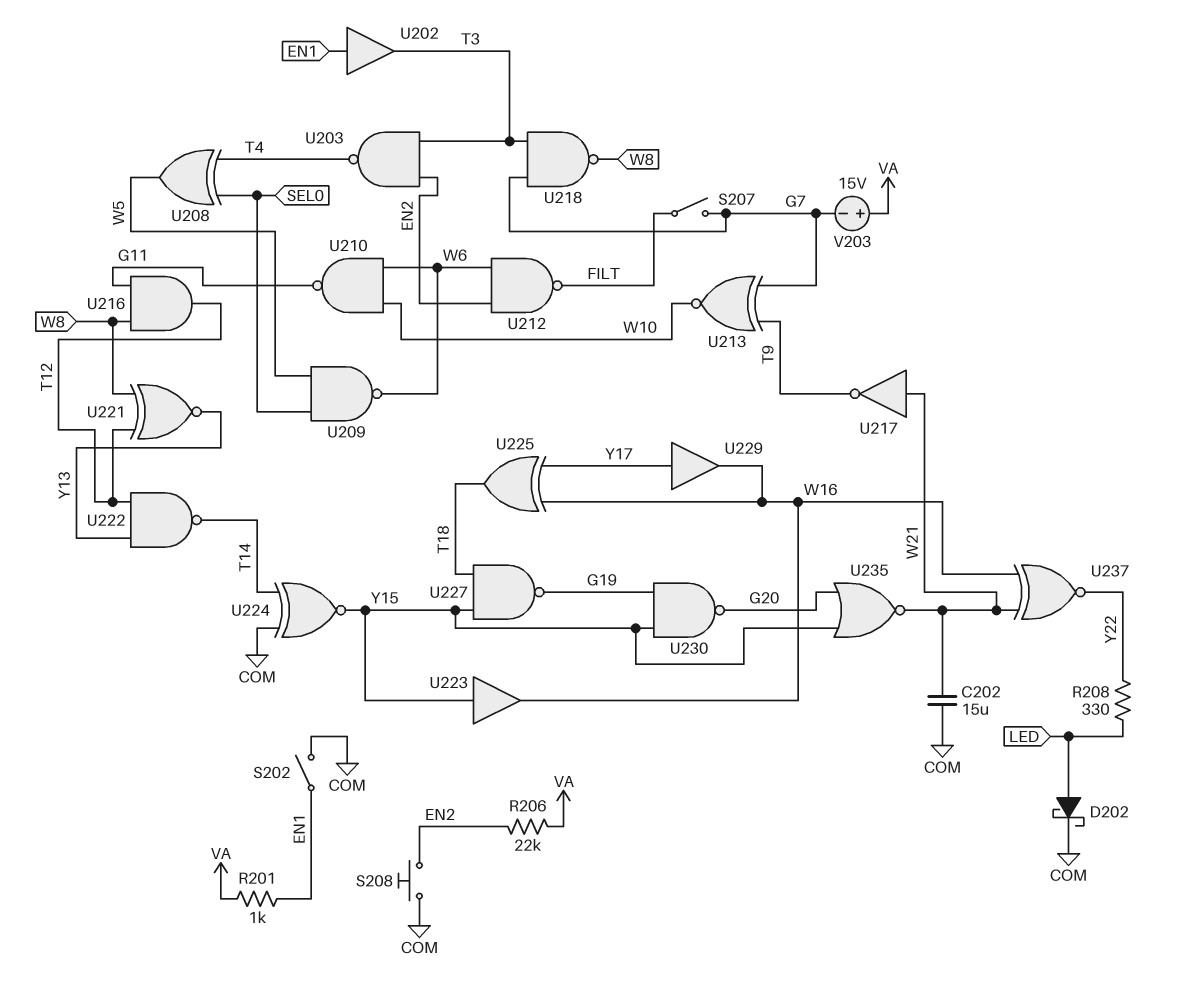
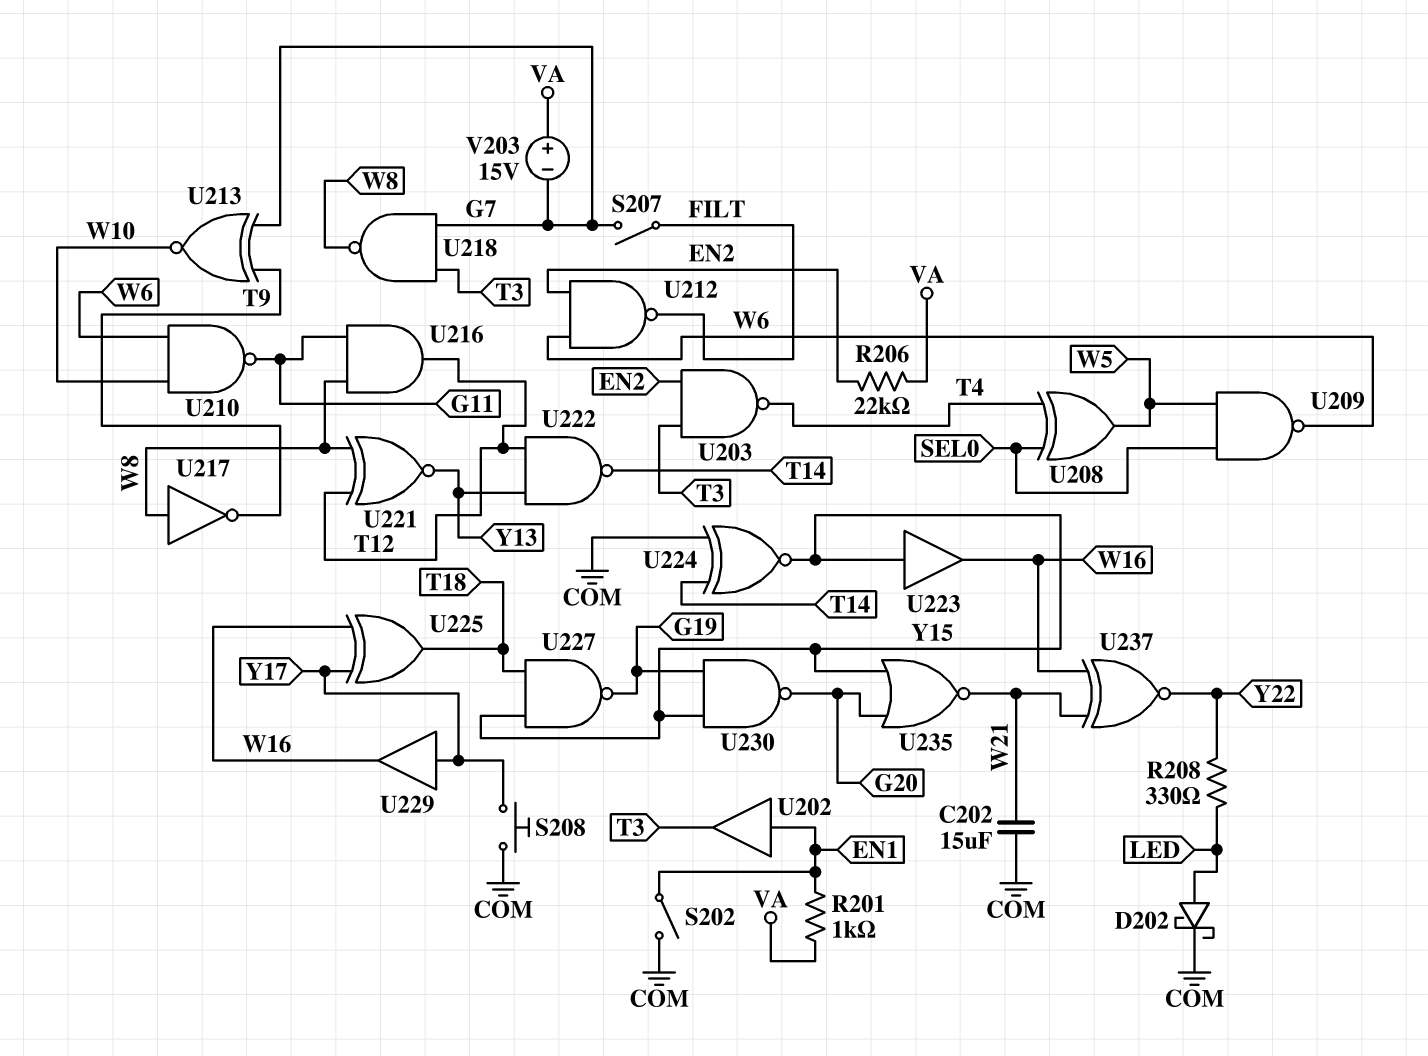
S208: button (COM, EN2) -> button (COM, Y17)
U217: NOT (in W21, out T9) -> NOT (in W8, out T9)

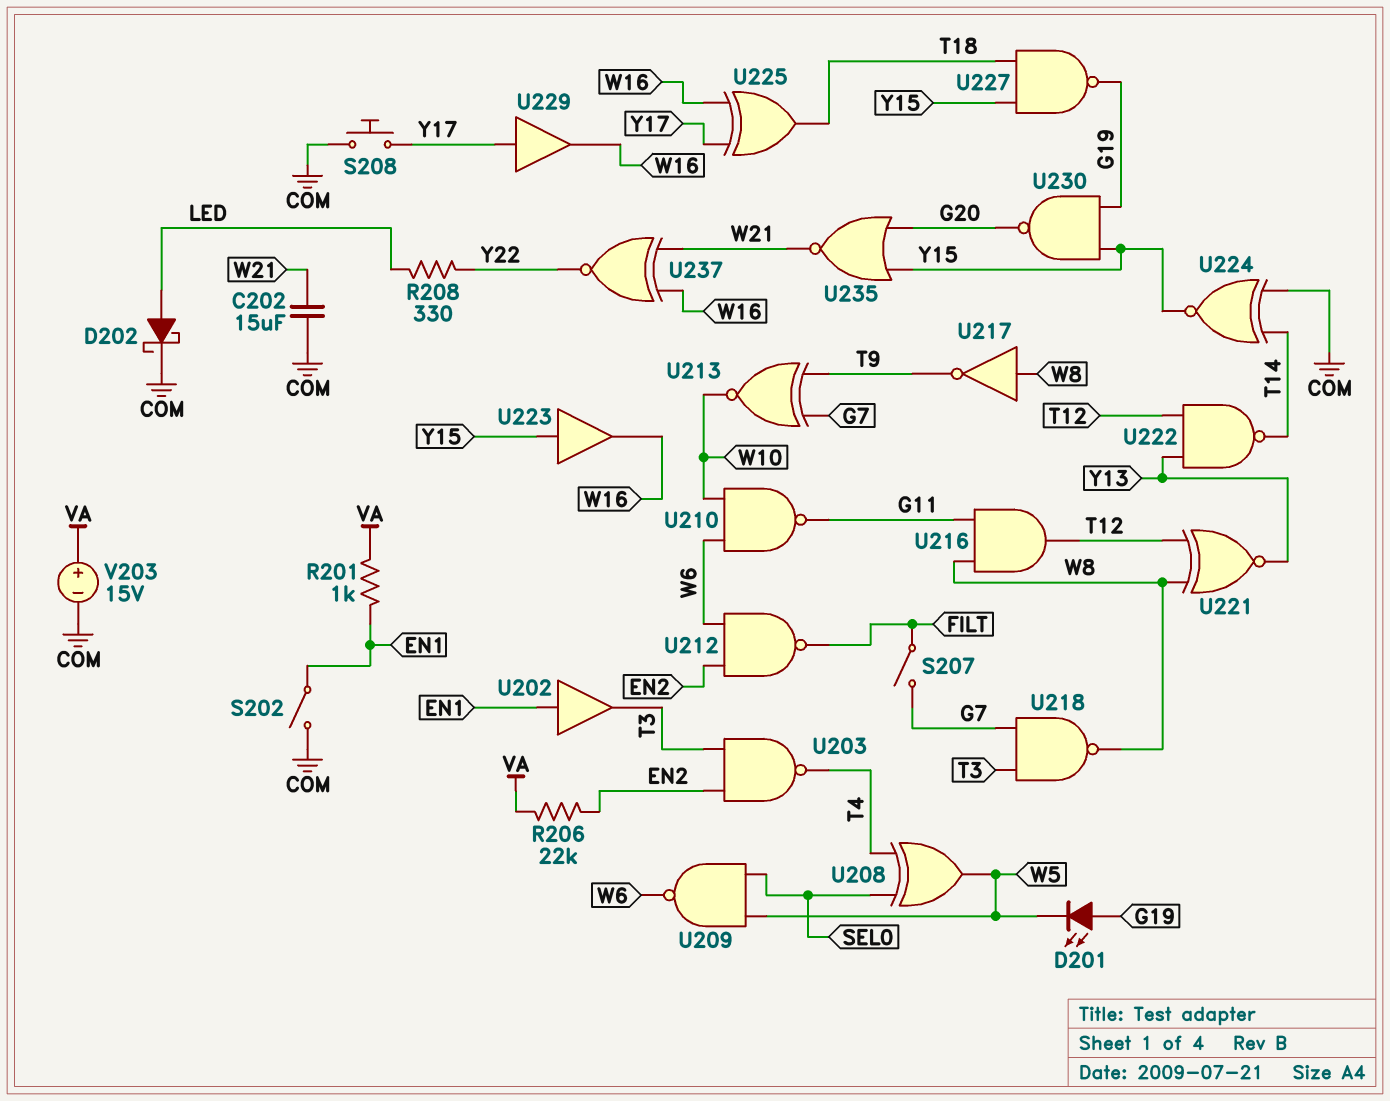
D201: none -> LED (A G19, K W5)
V203: 15V (plus VA, minus G7) -> 15V (plus VA, minus COM)

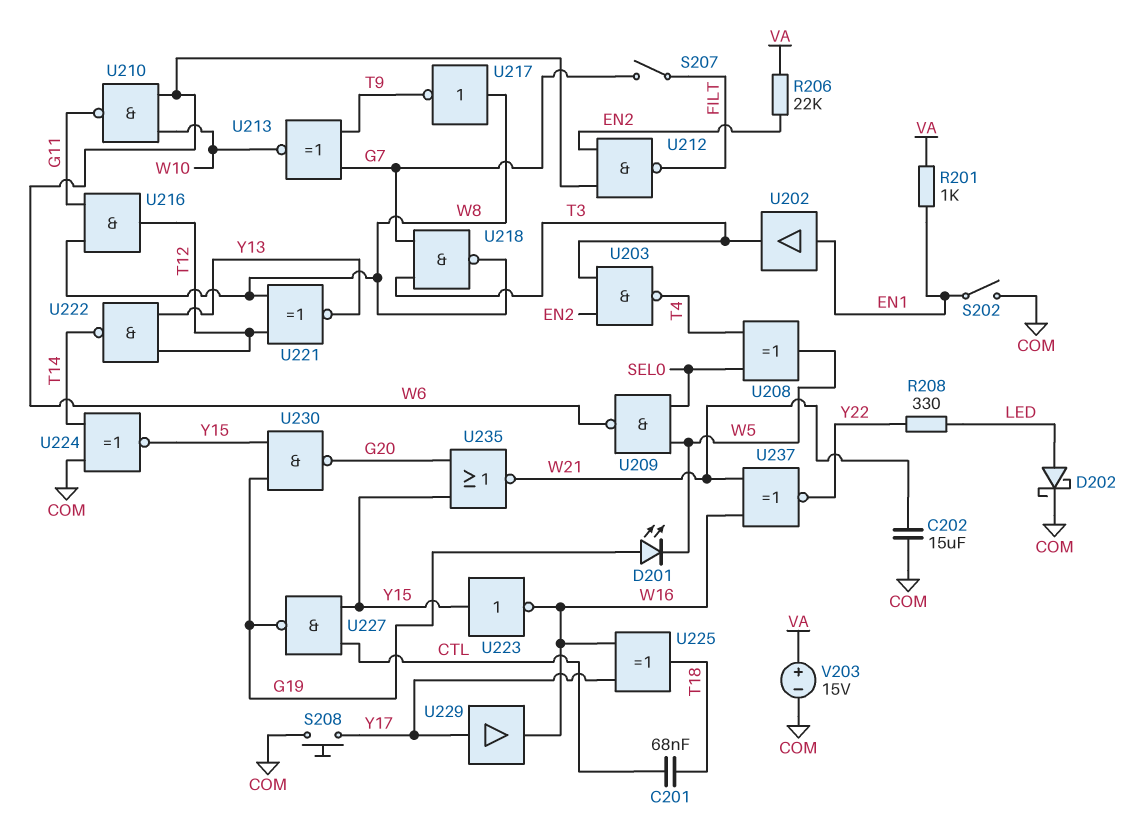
C201: none -> 68nF (CTL, T18)
U223: buffer (in Y15, out W16) -> NOT (in Y15, out W16)
U227: NAND (in T18, in Y15, out G19) -> NAND (in CTL, in Y15, out G19)

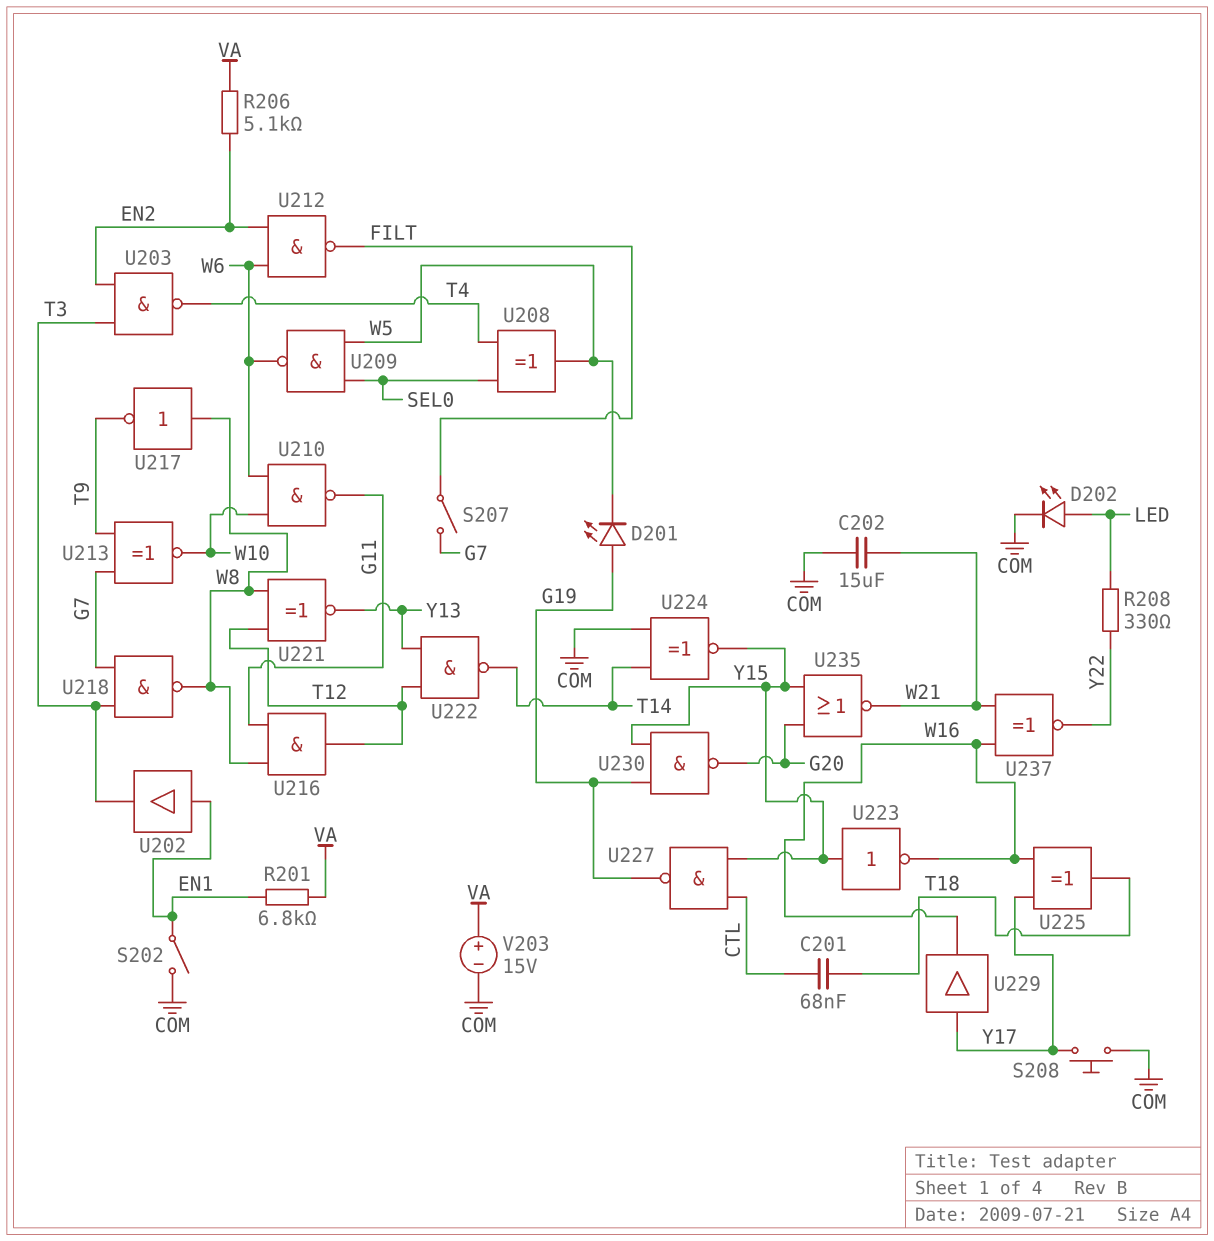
D202: schottky (A LED, K COM) -> LED (A LED, K COM)
R201: 1k (EN1, VA) -> 6.8k (EN1, VA)
R206: 22k (EN2, VA) -> 5.1k (EN2, VA)

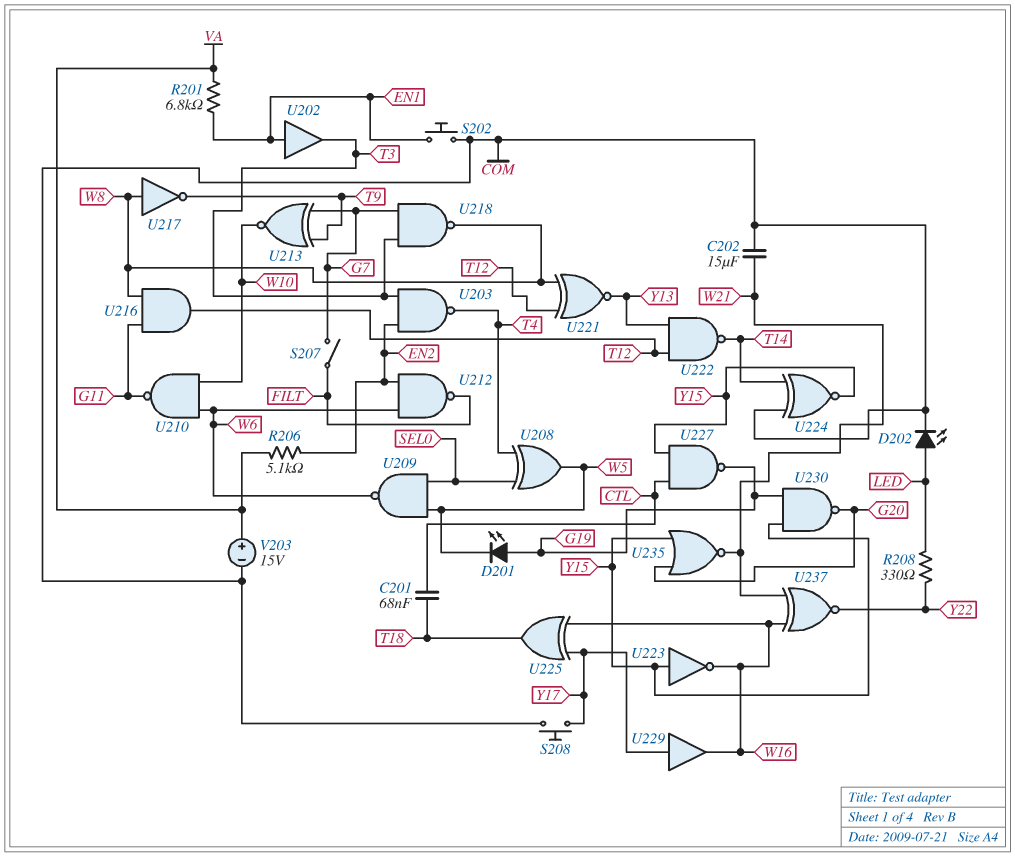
S202: switch (COM, EN1) -> button (COM, EN1)

